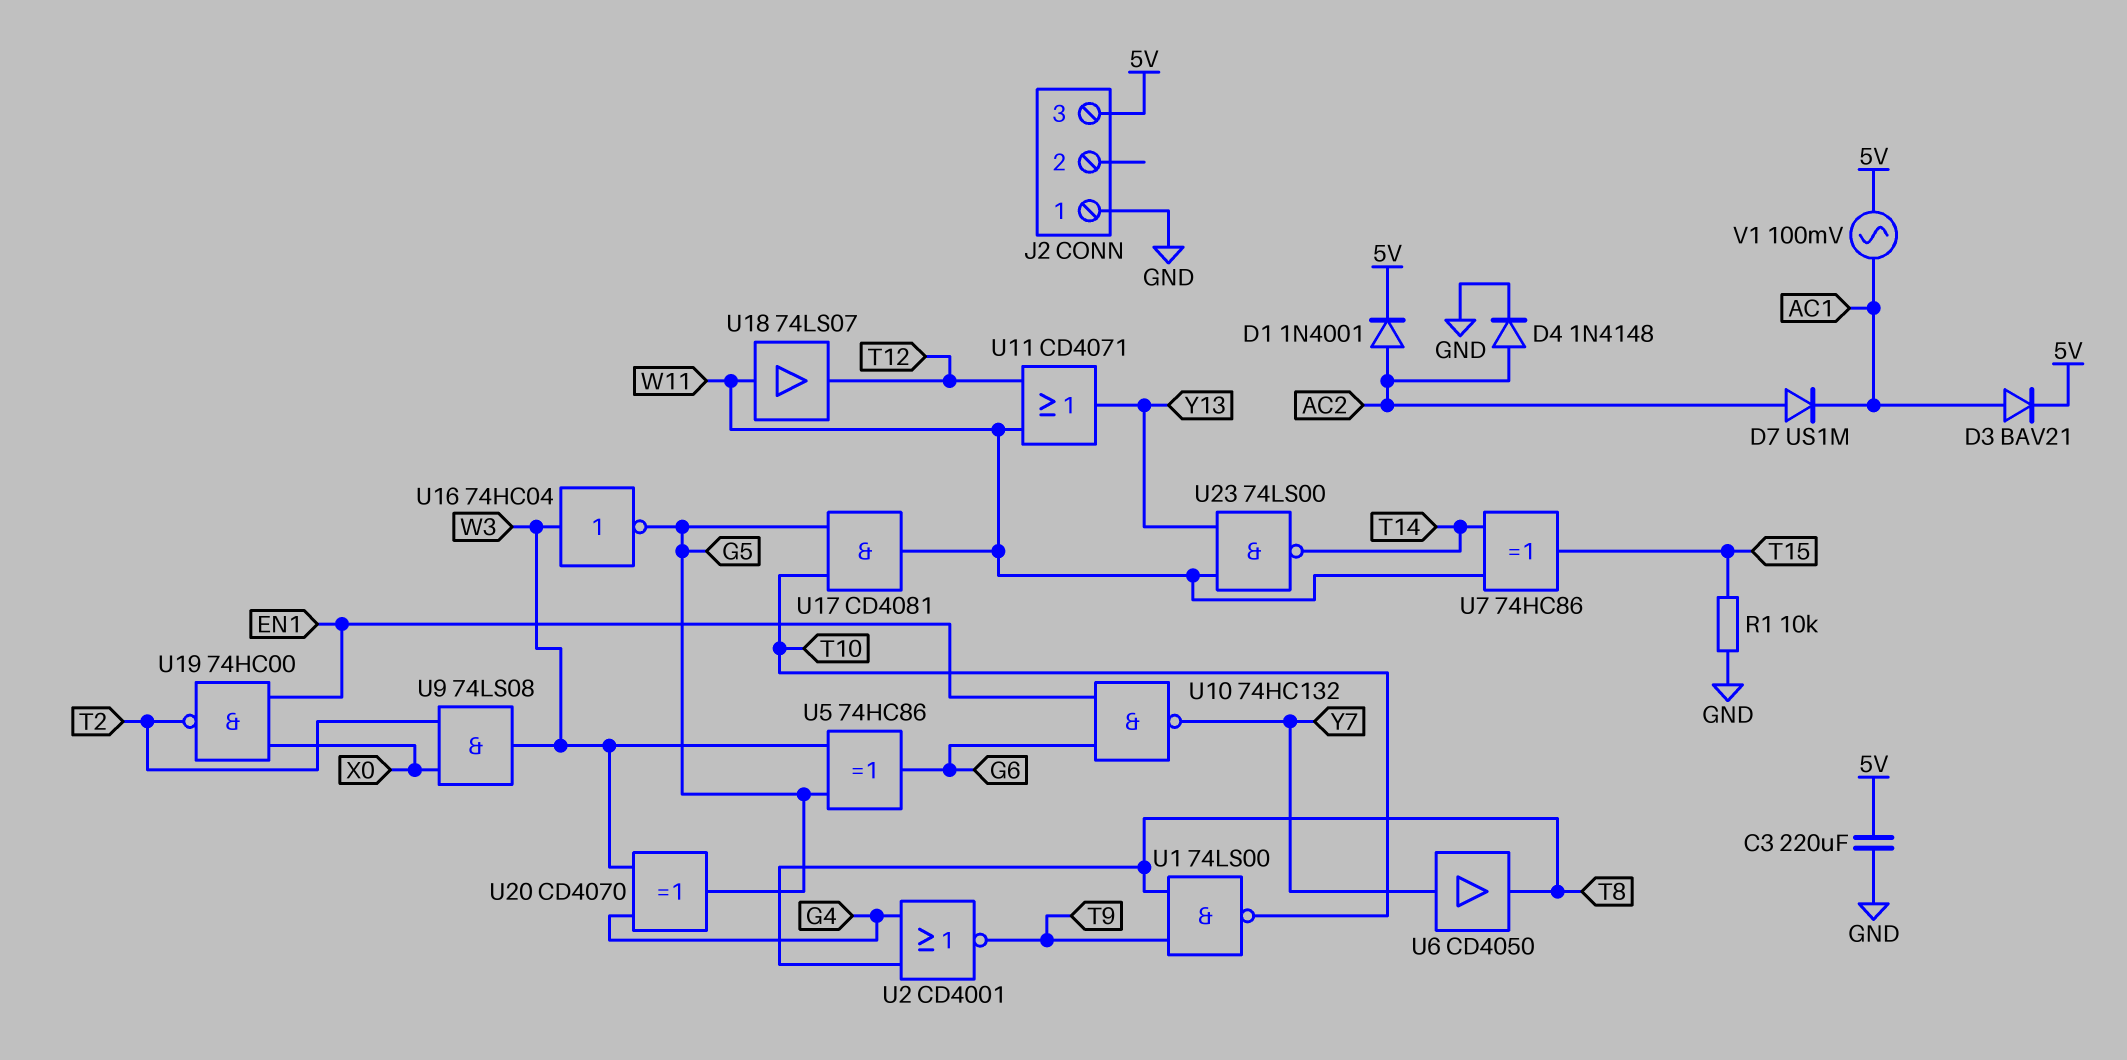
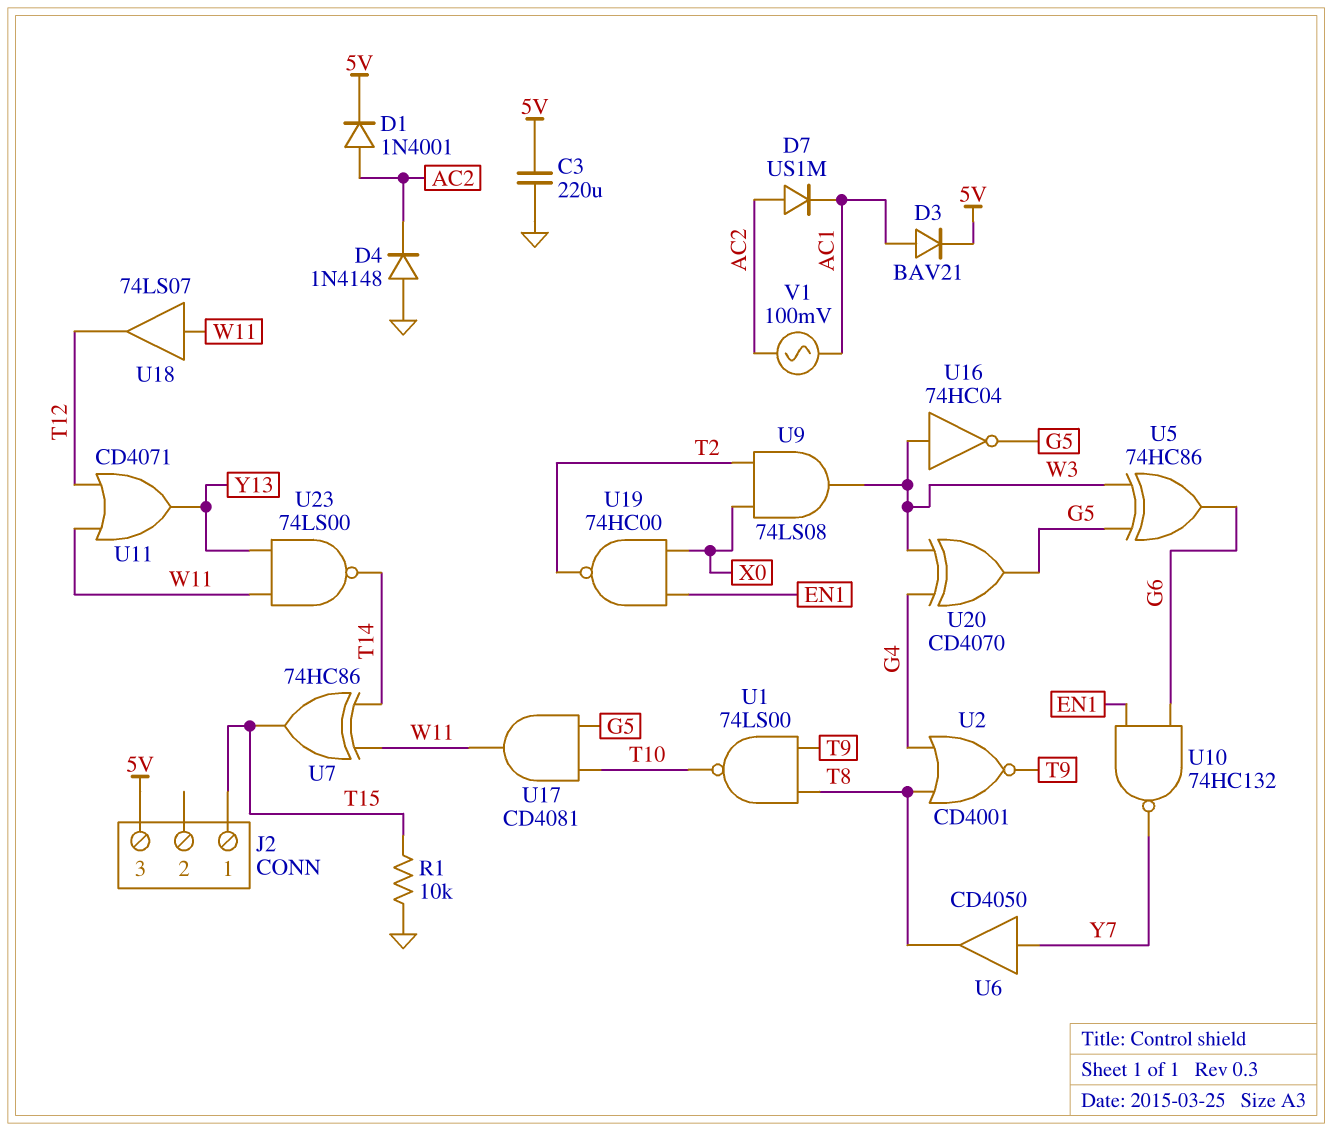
D4: diode 1N4148 (A AC2, K GND) -> diode 1N4148 (A GND, K AC2)
J2 pin 1: GND -> T15
V1: AC 100mV (5V, AC1) -> AC 100mV (AC1, AC2)

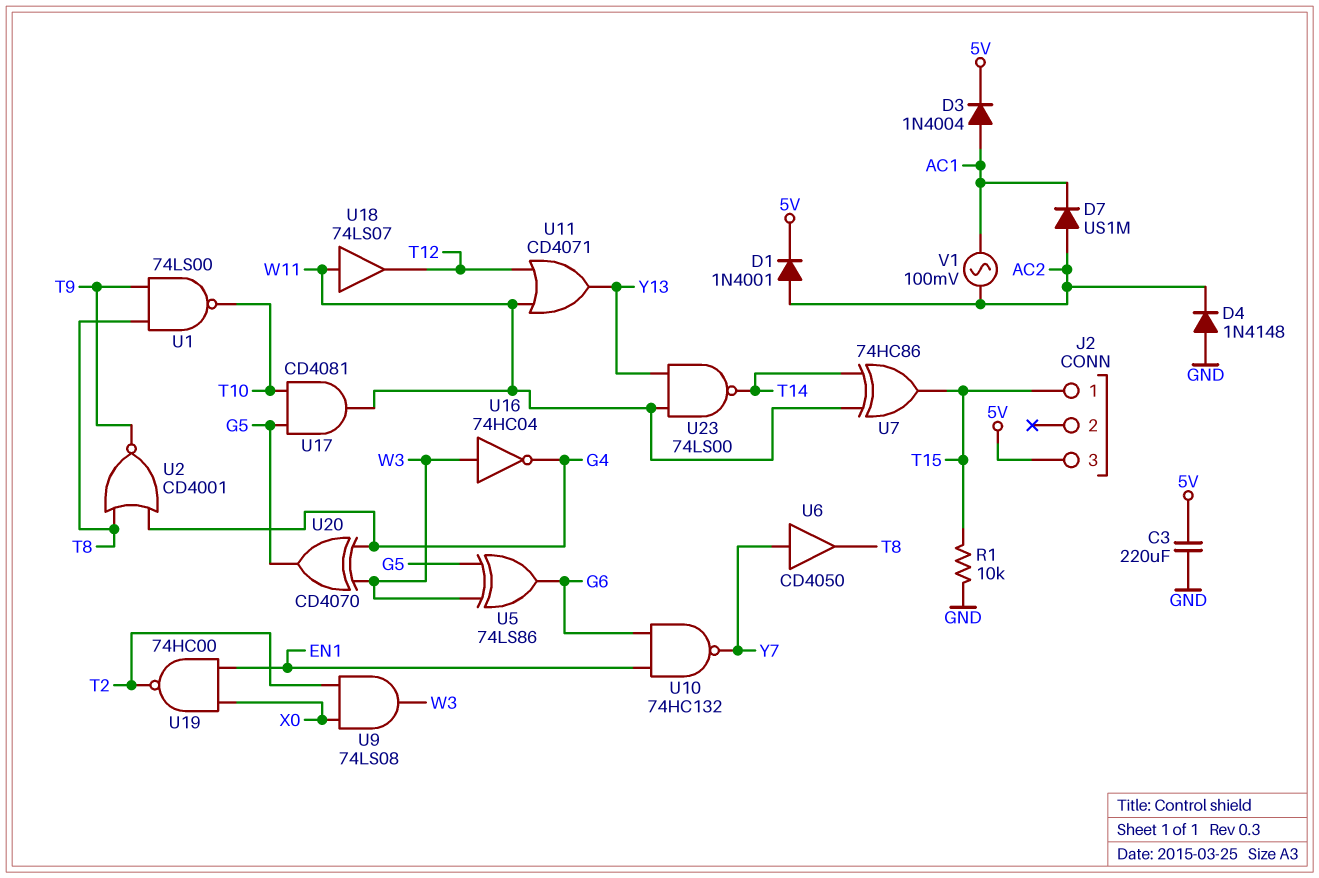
D3: diode BAV21 (A AC1, K 5V) -> diode 1N4004 (A AC1, K 5V)
U5: XOR 74HC86 (in G5, in W3, out G6) -> XOR 74LS86 (in G5, in W3, out G6)
U16: NOT 74HC04 (in W3, out G5) -> NOT 74HC04 (in W3, out G4)

